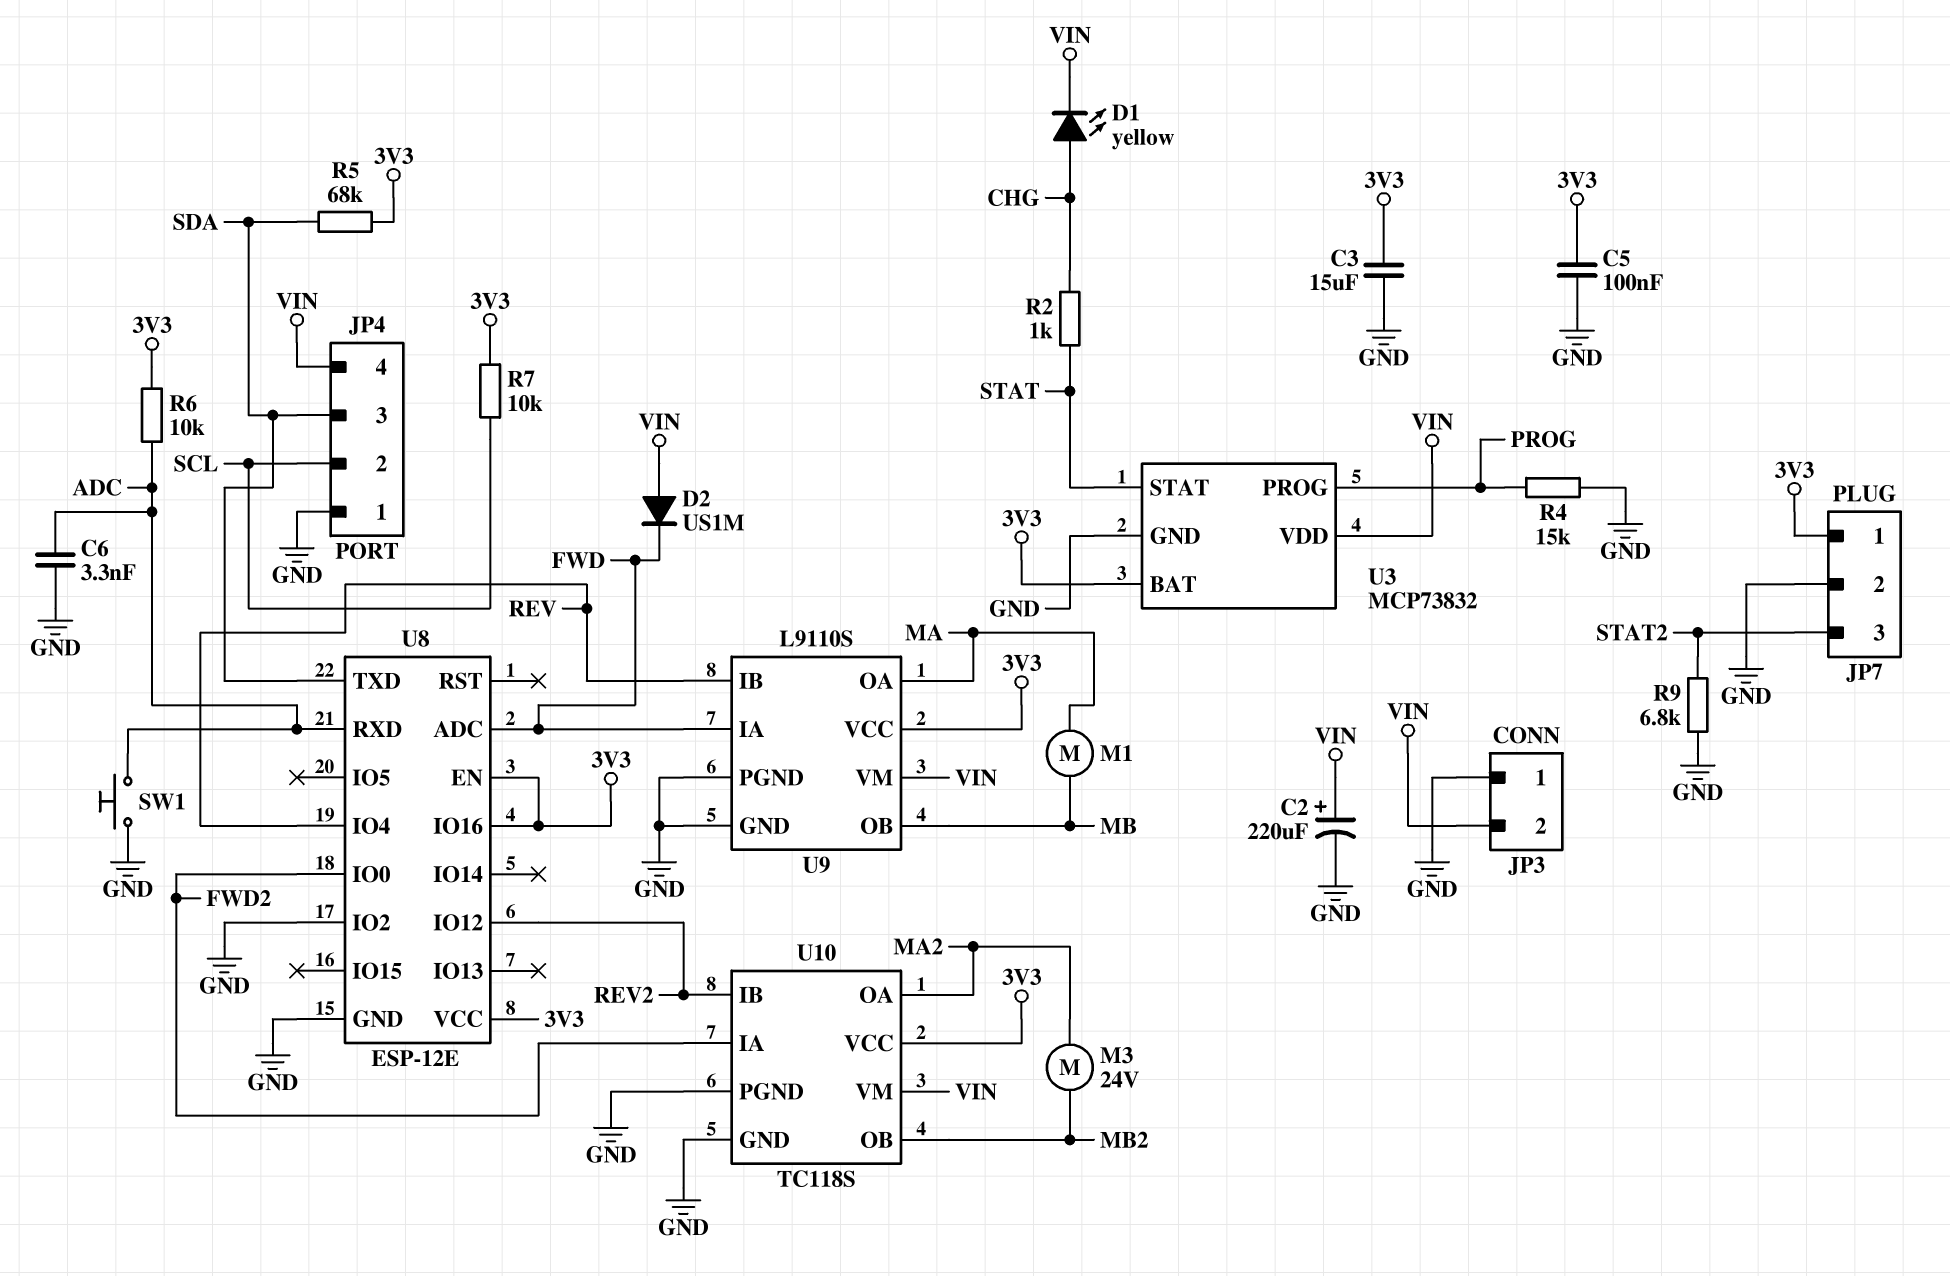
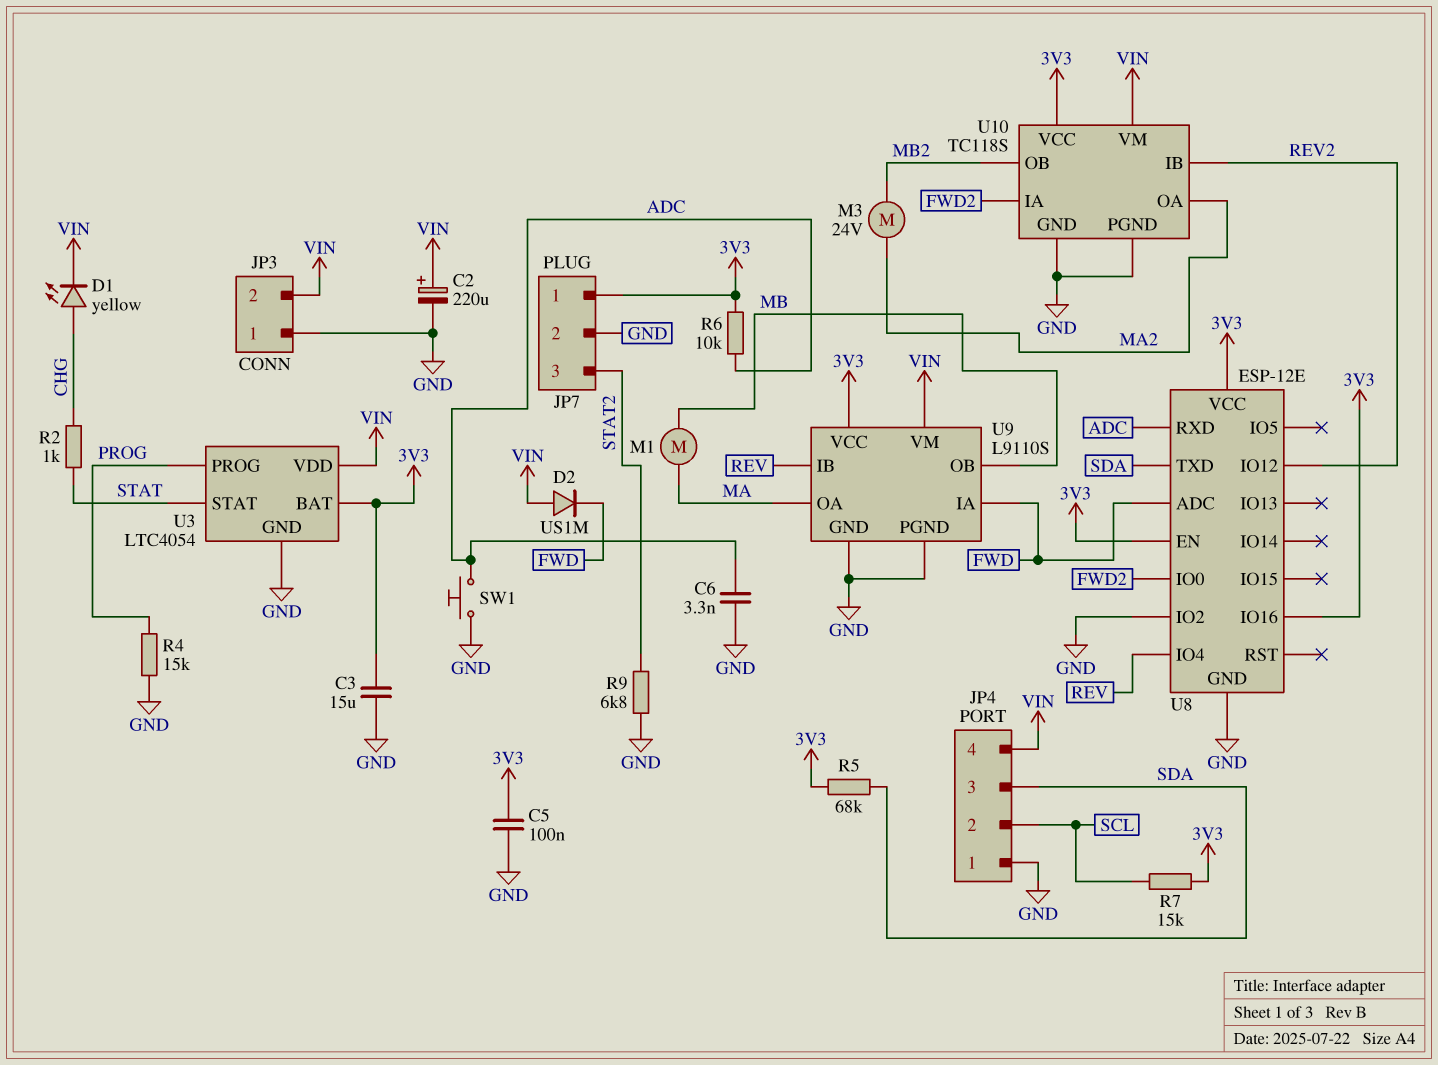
R7: 10k (3V3, SCL) -> 15k (3V3, SCL)
U3: MCP73832 -> LTC4054

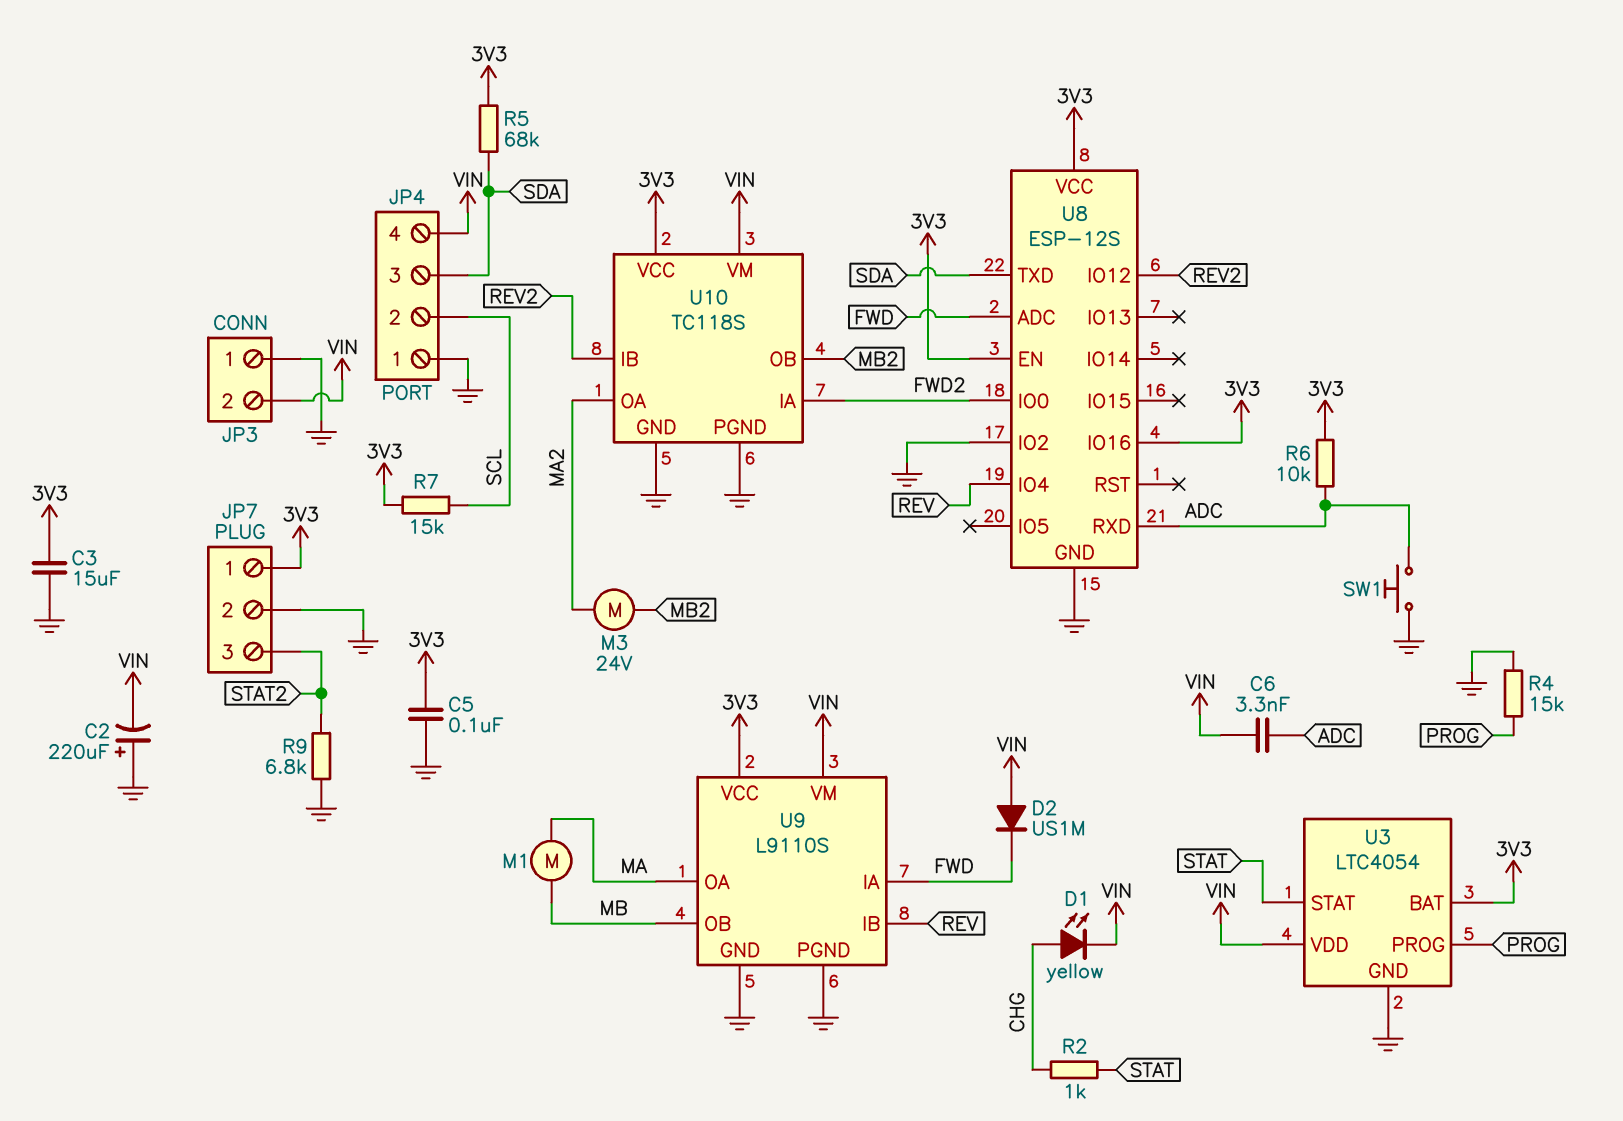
C2: 220uF (plus VIN, minus GND) -> 220uF (plus GND, minus VIN)
C6: 3.3nF (ADC, GND) -> 3.3nF (ADC, VIN)
U8: ESP-12E -> ESP-12S

